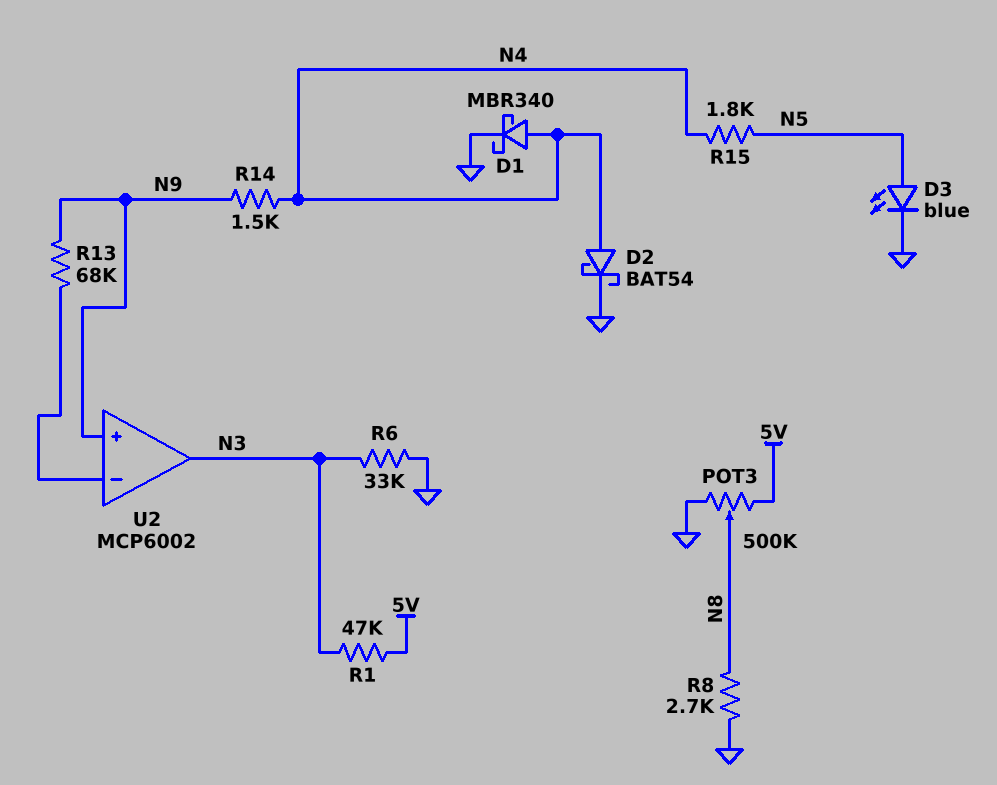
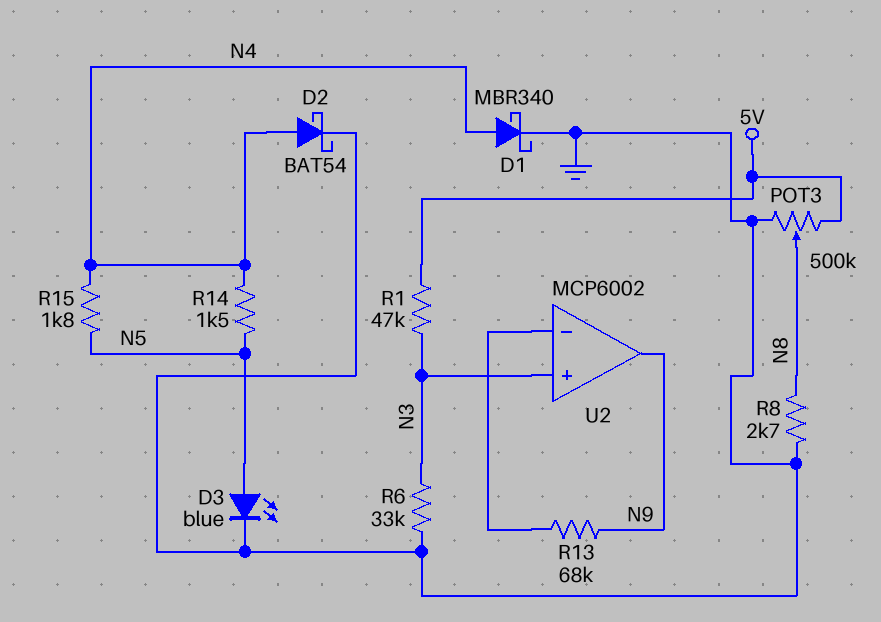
R14: 1.5k (N4, N9) -> 1.5k (N4, N5)
U2 pin in+: N9 -> N3
U2 pin out: N3 -> N9

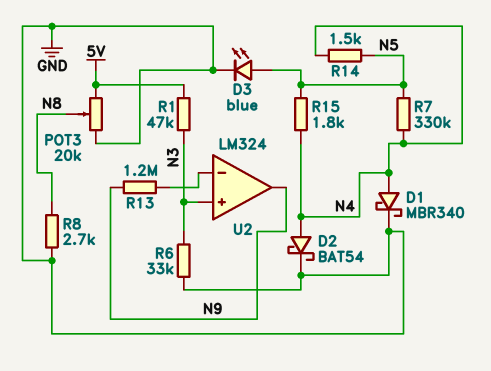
POT3: 500k (5V, GND, wiper N8) -> 20k (5V, GND, wiper N8)
R7: none -> 330k (N4, N5)
R13: 68k (N9, U2/in-) -> 1.2M (N9, U2/in-)
U2: MCP6002 -> LM324

